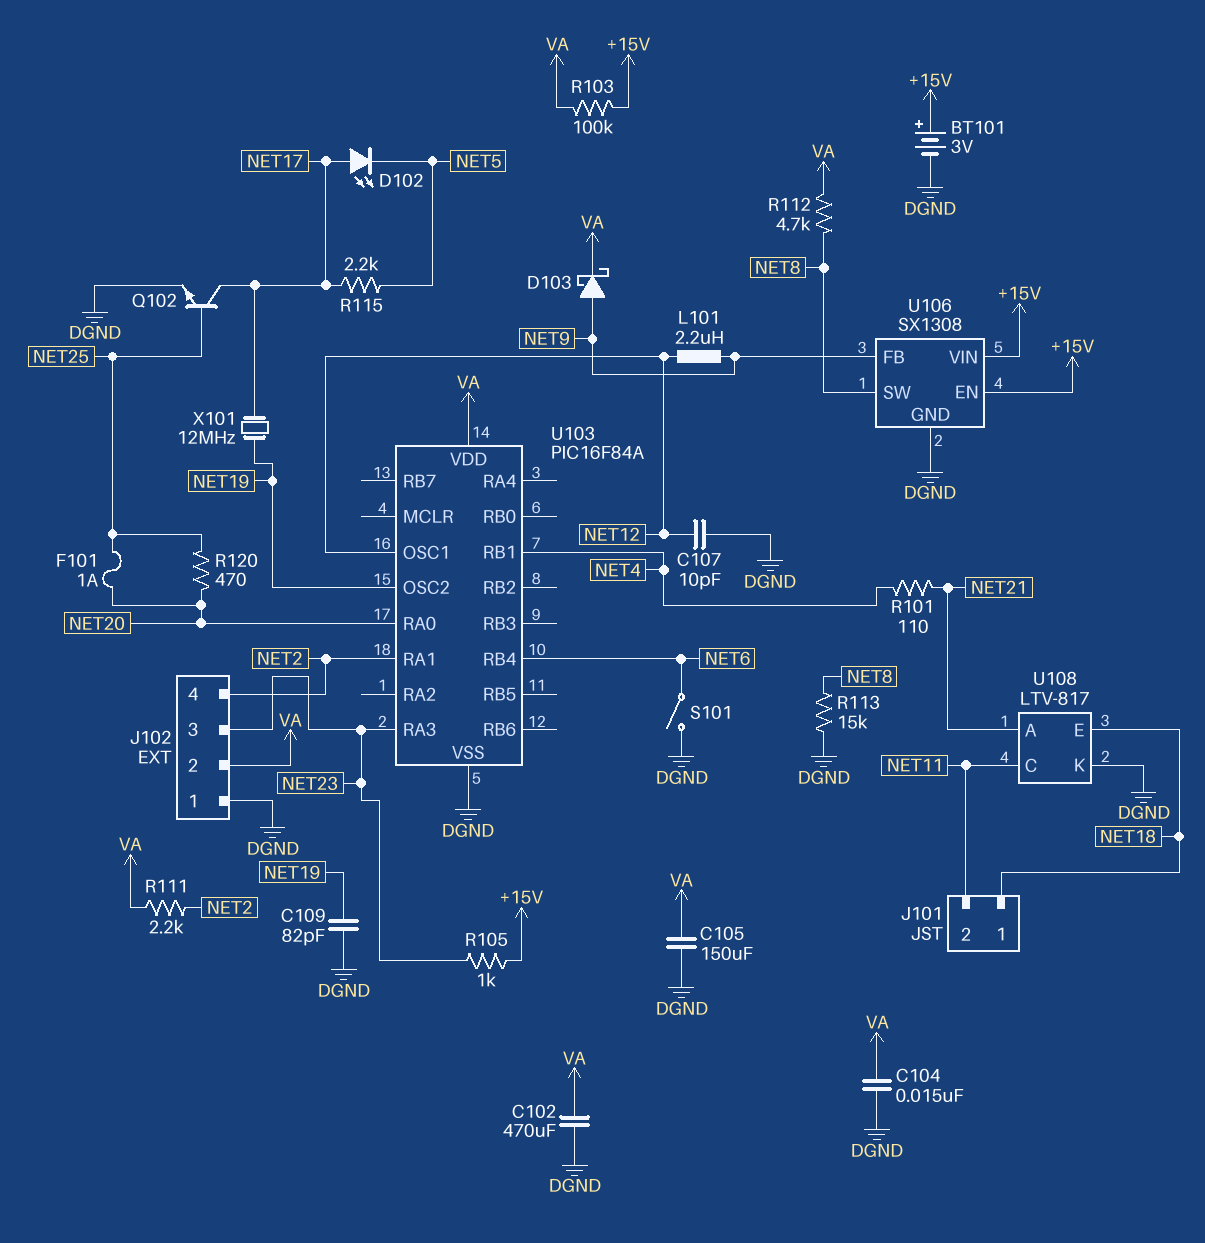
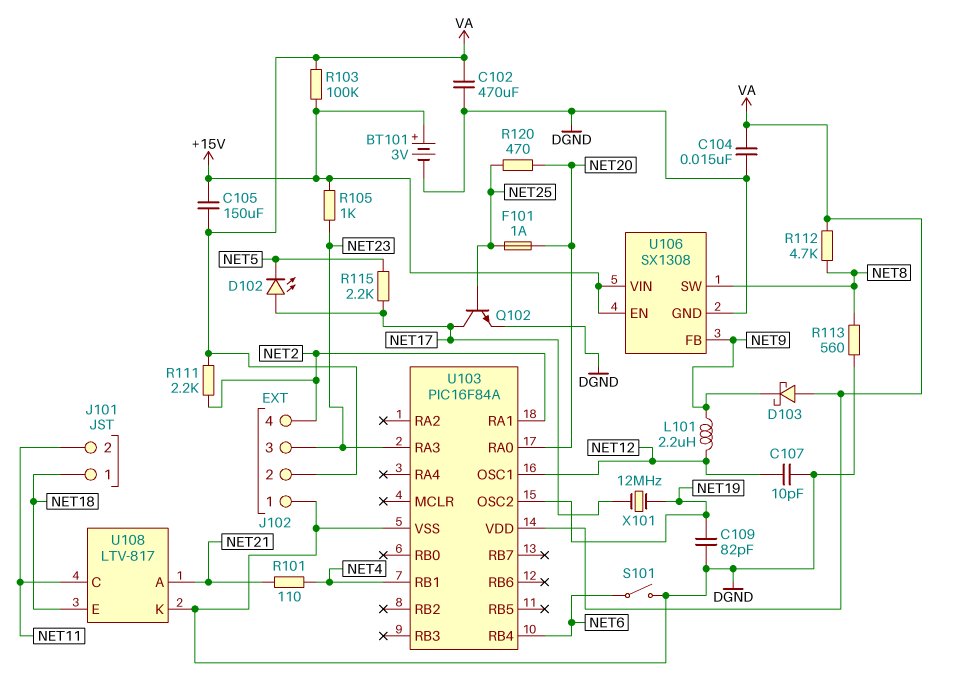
C105: 150uF (DGND, VA) -> 150uF (+15V, VA)
D103: schottky (A NET9, K VA) -> schottky (A VA, K NET9)
R113: 15k (DGND, NET8) -> 560 (DGND, NET8)

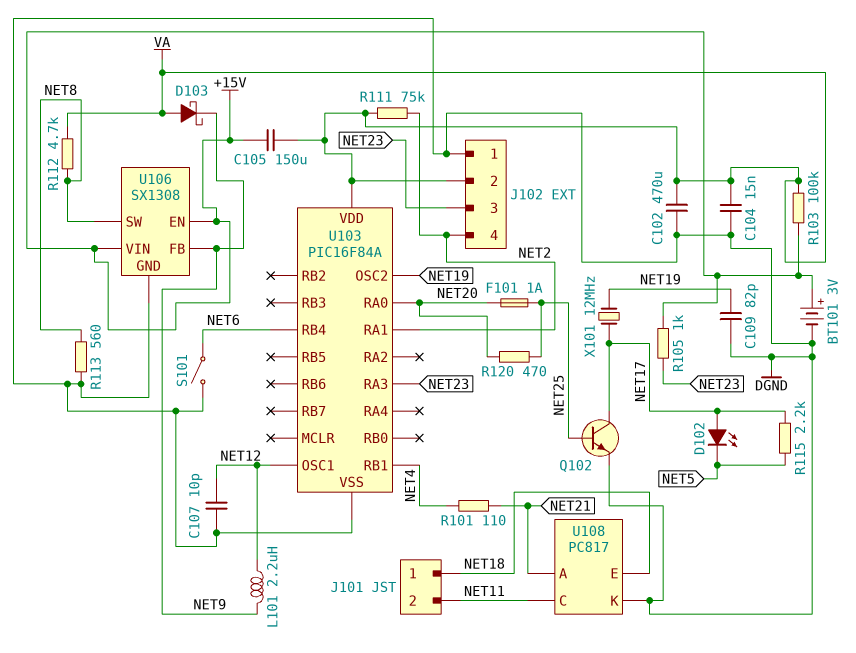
R111: 2.2k (NET2, VA) -> 75k (NET2, VA)
U108: LTV-817 -> PC817

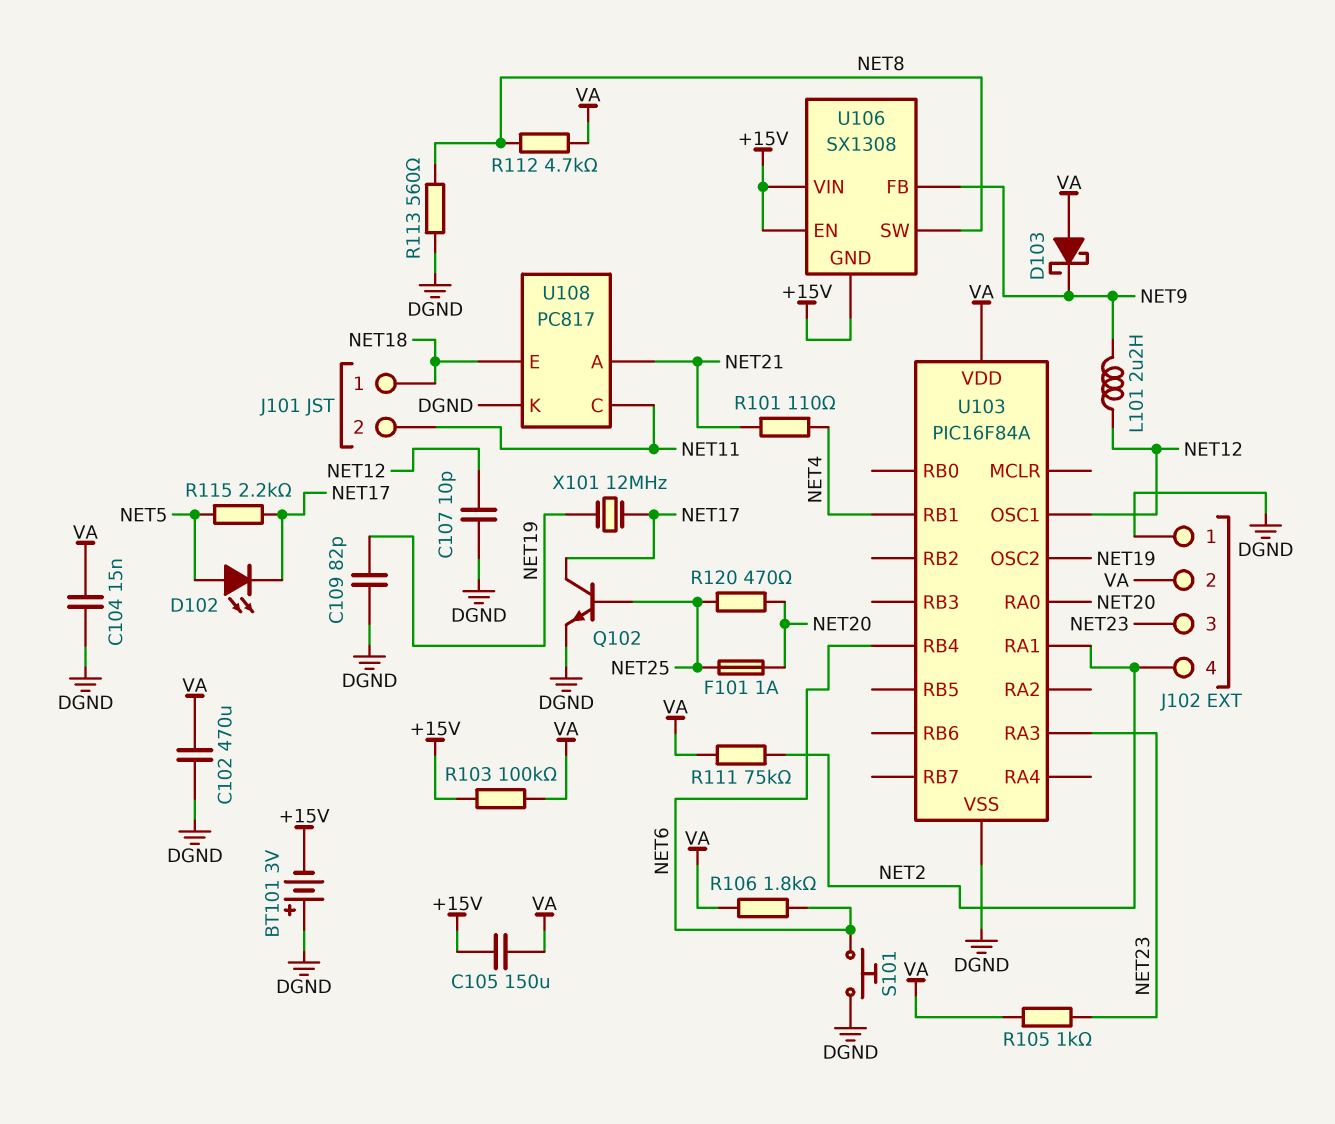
BT101: 3V (plus +15V, minus DGND) -> 3V (plus DGND, minus +15V)
D102: LED (A NET17, K NET5) -> LED (A NET5, K NET17)
R105: 1k (+15V, NET23) -> 1k (NET23, VA)
R106: none -> 1.8k (NET6, VA)
S101: switch (DGND, NET6) -> button (DGND, NET6)
U106 pin GND: DGND -> +15V

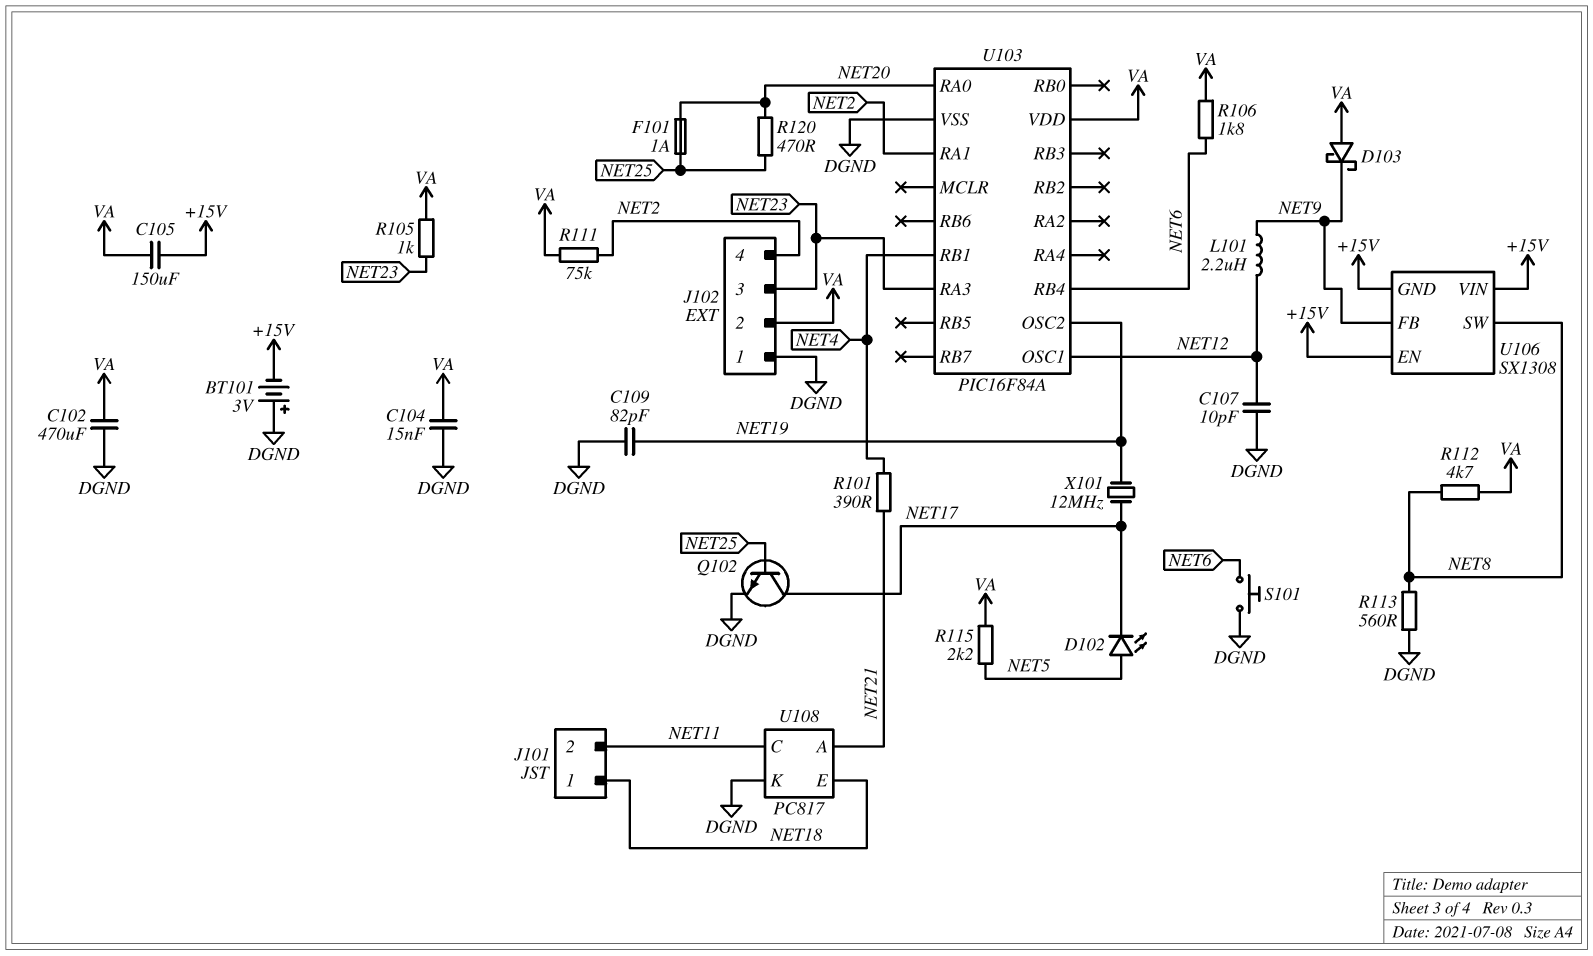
R101: 110 (NET4, NET21) -> 390 (NET4, NET21)
R103: 100k (+15V, VA) -> none
R115: 2.2k (NET5, NET17) -> 2.2k (NET5, VA)

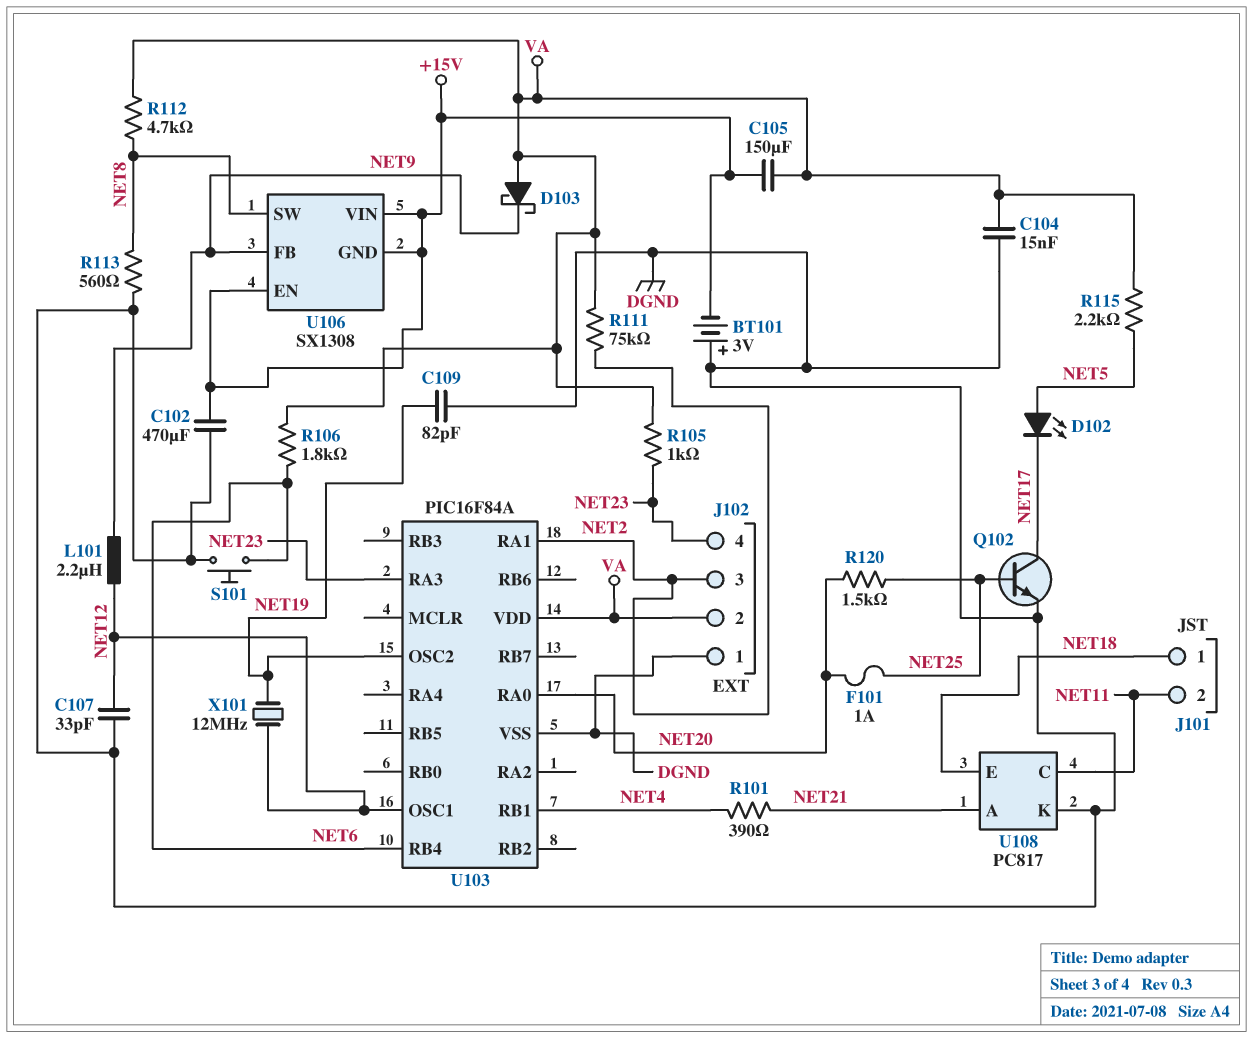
C102: 470uF (DGND, VA) -> 470uF (+15V, DGND)
C107: 10pF (DGND, NET12) -> 33pF (DGND, NET12)
J102 pin 3: NET23 -> NET2
J102 pin 4: NET2 -> NET23
R120: 470 (NET20, NET25) -> 1.5k (NET20, NET25)
X101: 12MHz (NET17, NET19) -> 12MHz (NET12, NET19)

